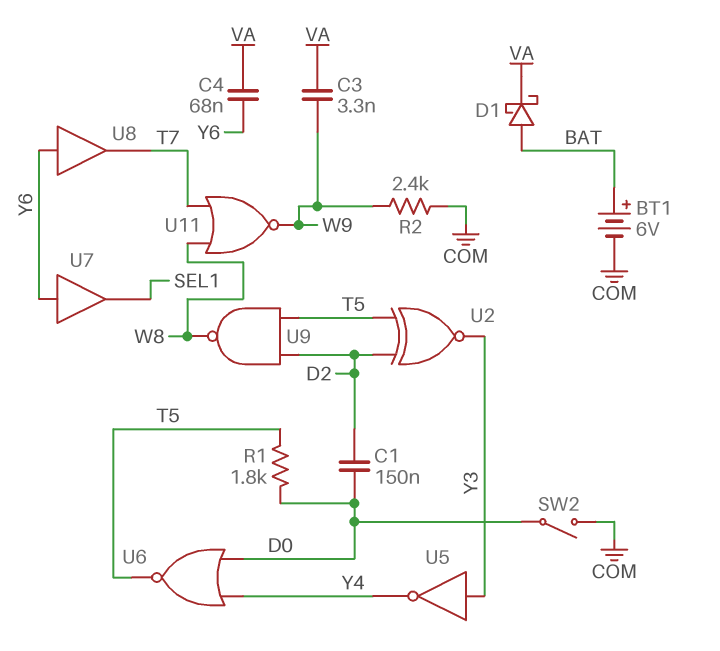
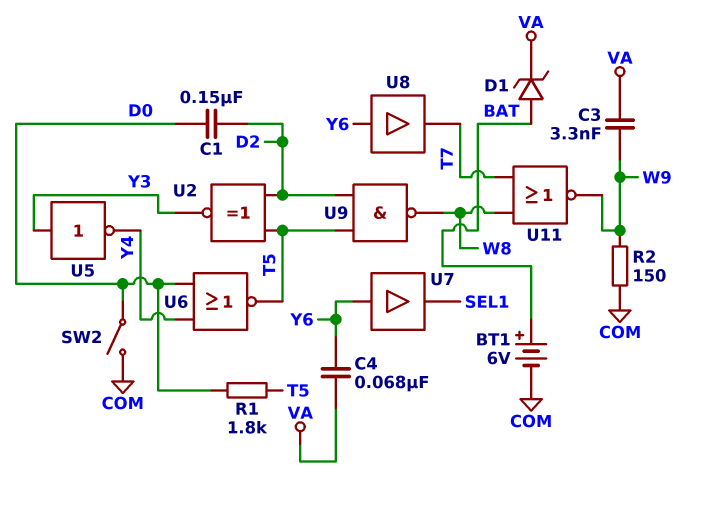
D1: schottky (A BAT, K VA) -> zener (A BAT, K VA)
R2: 2.4k (COM, W9) -> 150 (COM, W9)

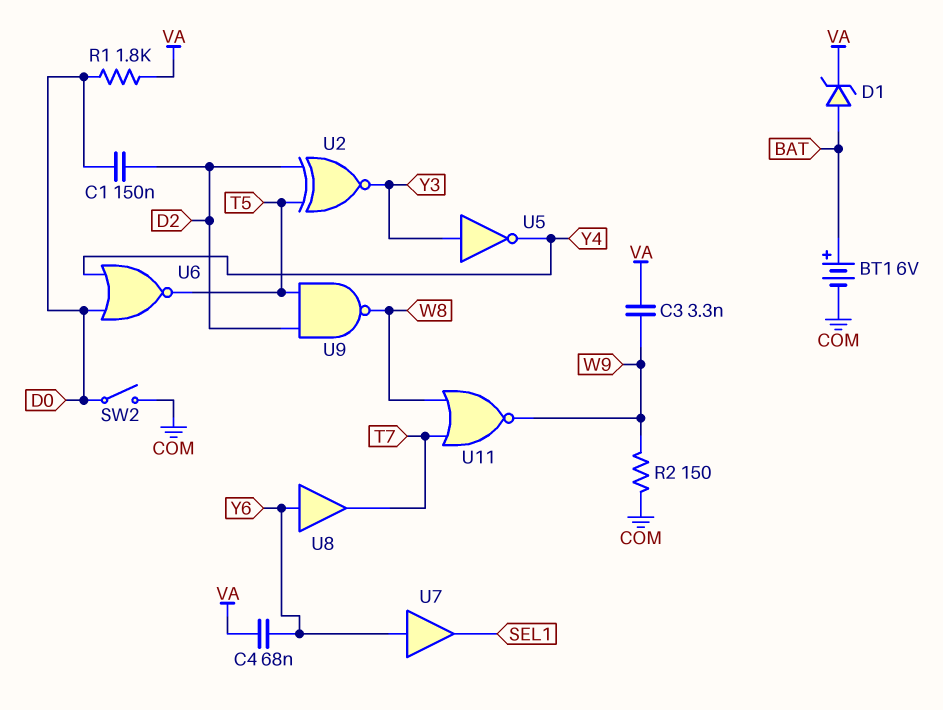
R1: 1.8k (D0, T5) -> 1.8k (D0, VA)

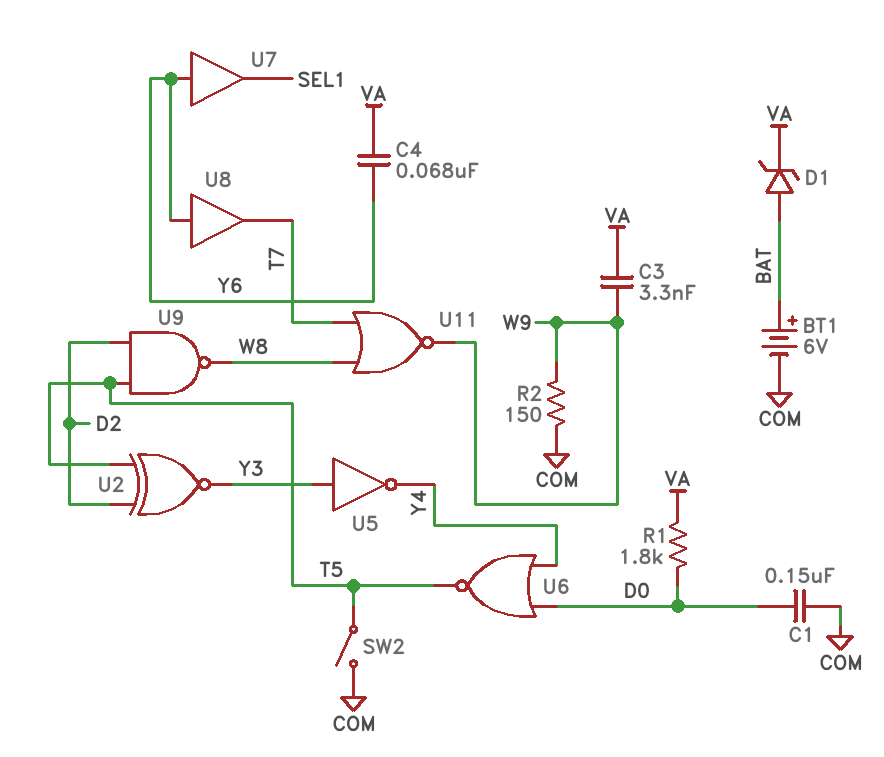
C1: 150nF (D0, D2) -> 150nF (COM, D0)
SW2: switch (COM, D0) -> switch (COM, T5)

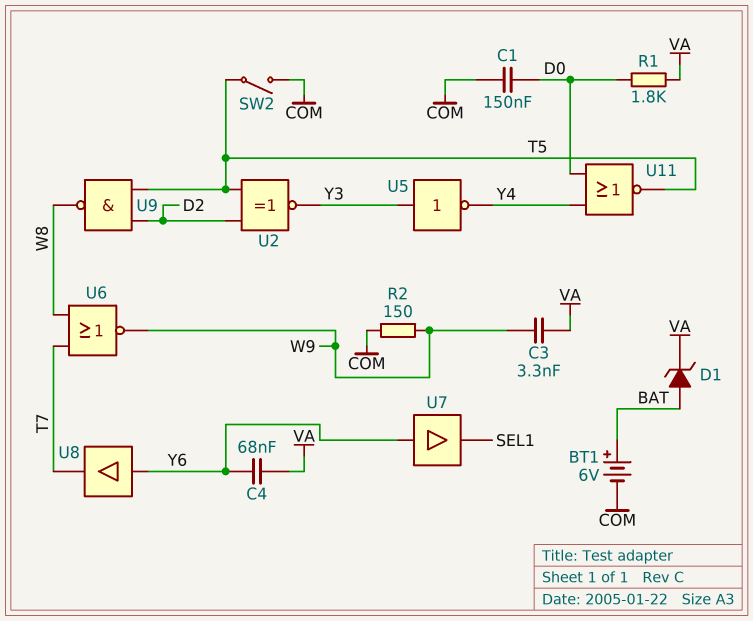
U6: NOR (in D0, in Y4, out T5) -> NOR (in T7, in W8, out W9)
U11: NOR (in T7, in W8, out W9) -> NOR (in D0, in Y4, out T5)

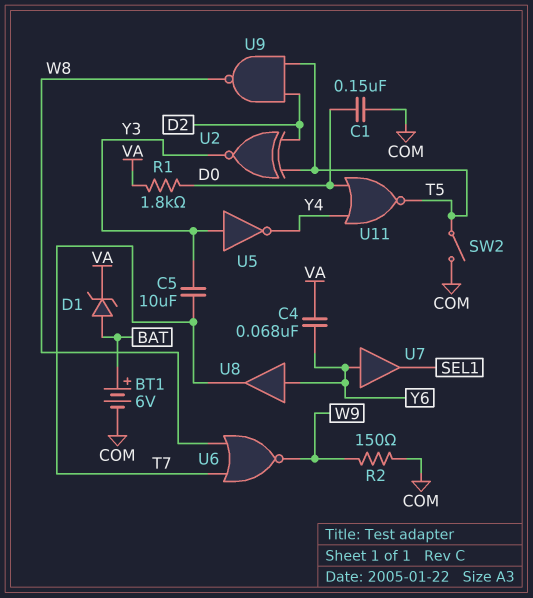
C3: 3.3nF (VA, W9) -> none
C5: none -> 10uF (T7, Y3)

